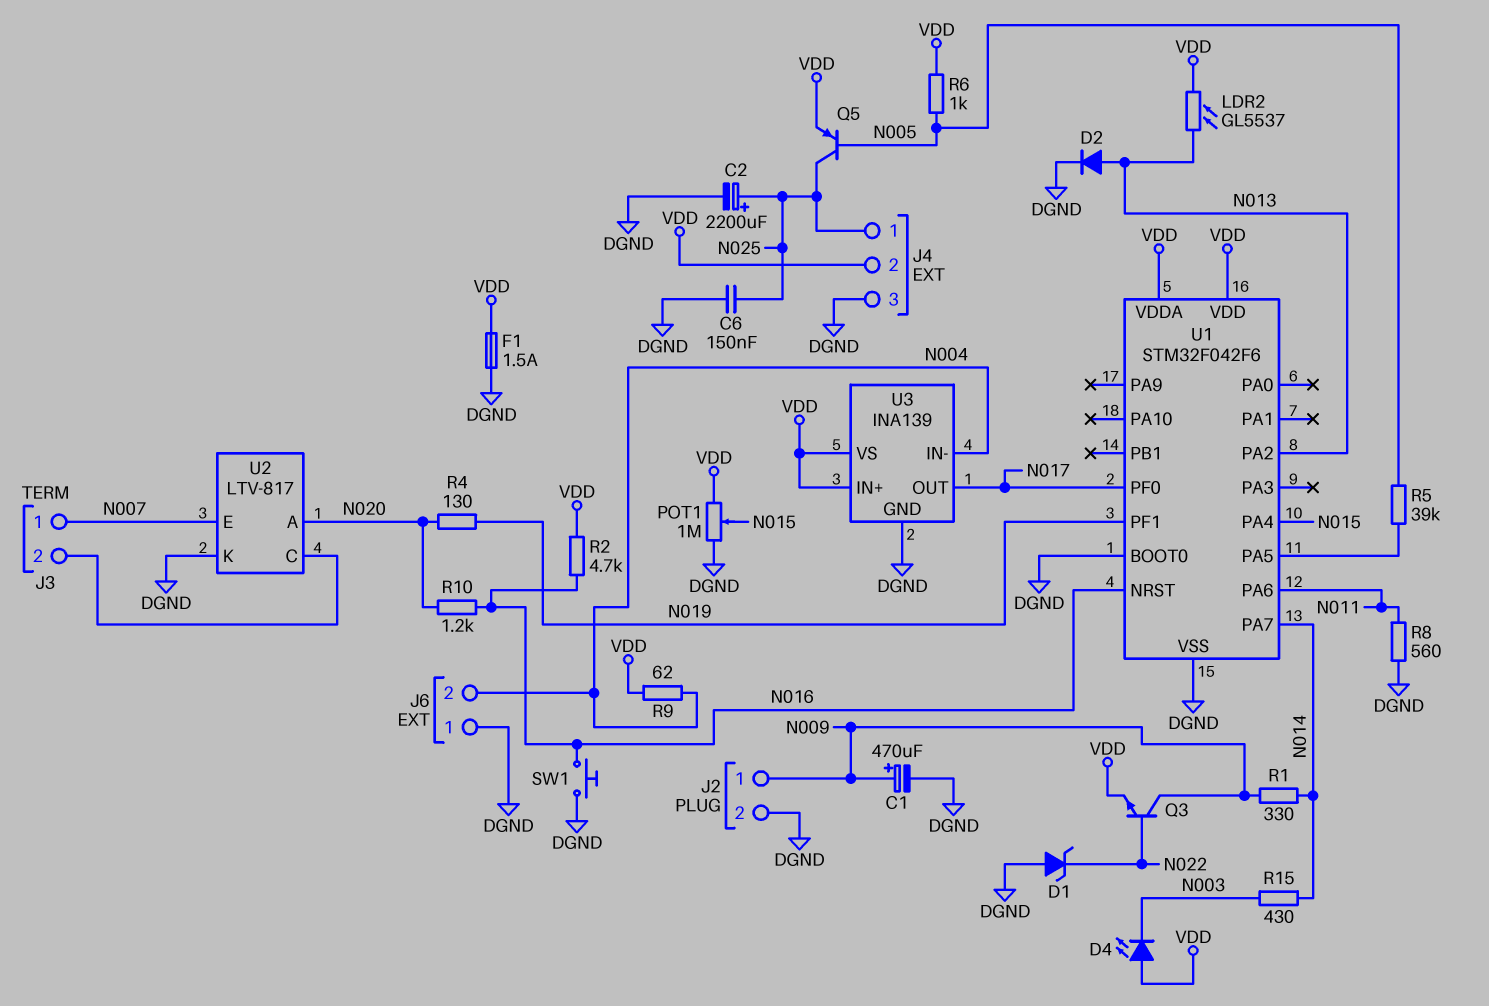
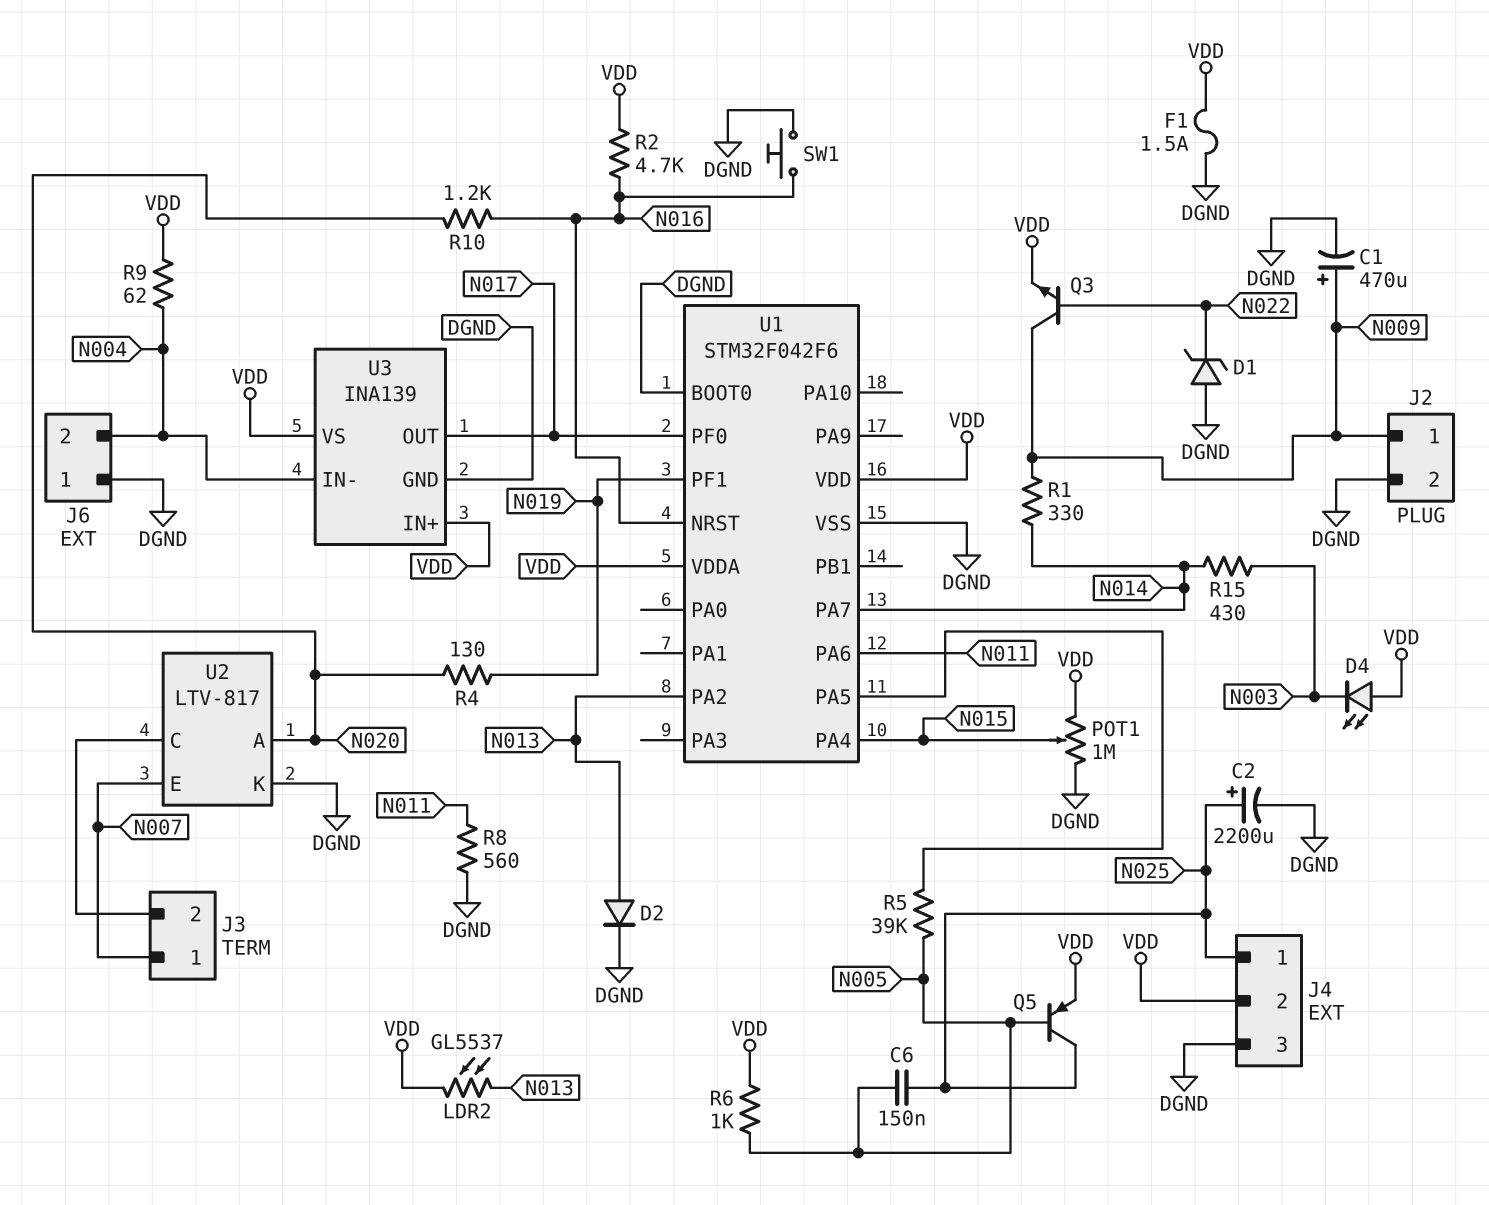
C6: 150nF (DGND, N025) -> 150nF (N005, N025)

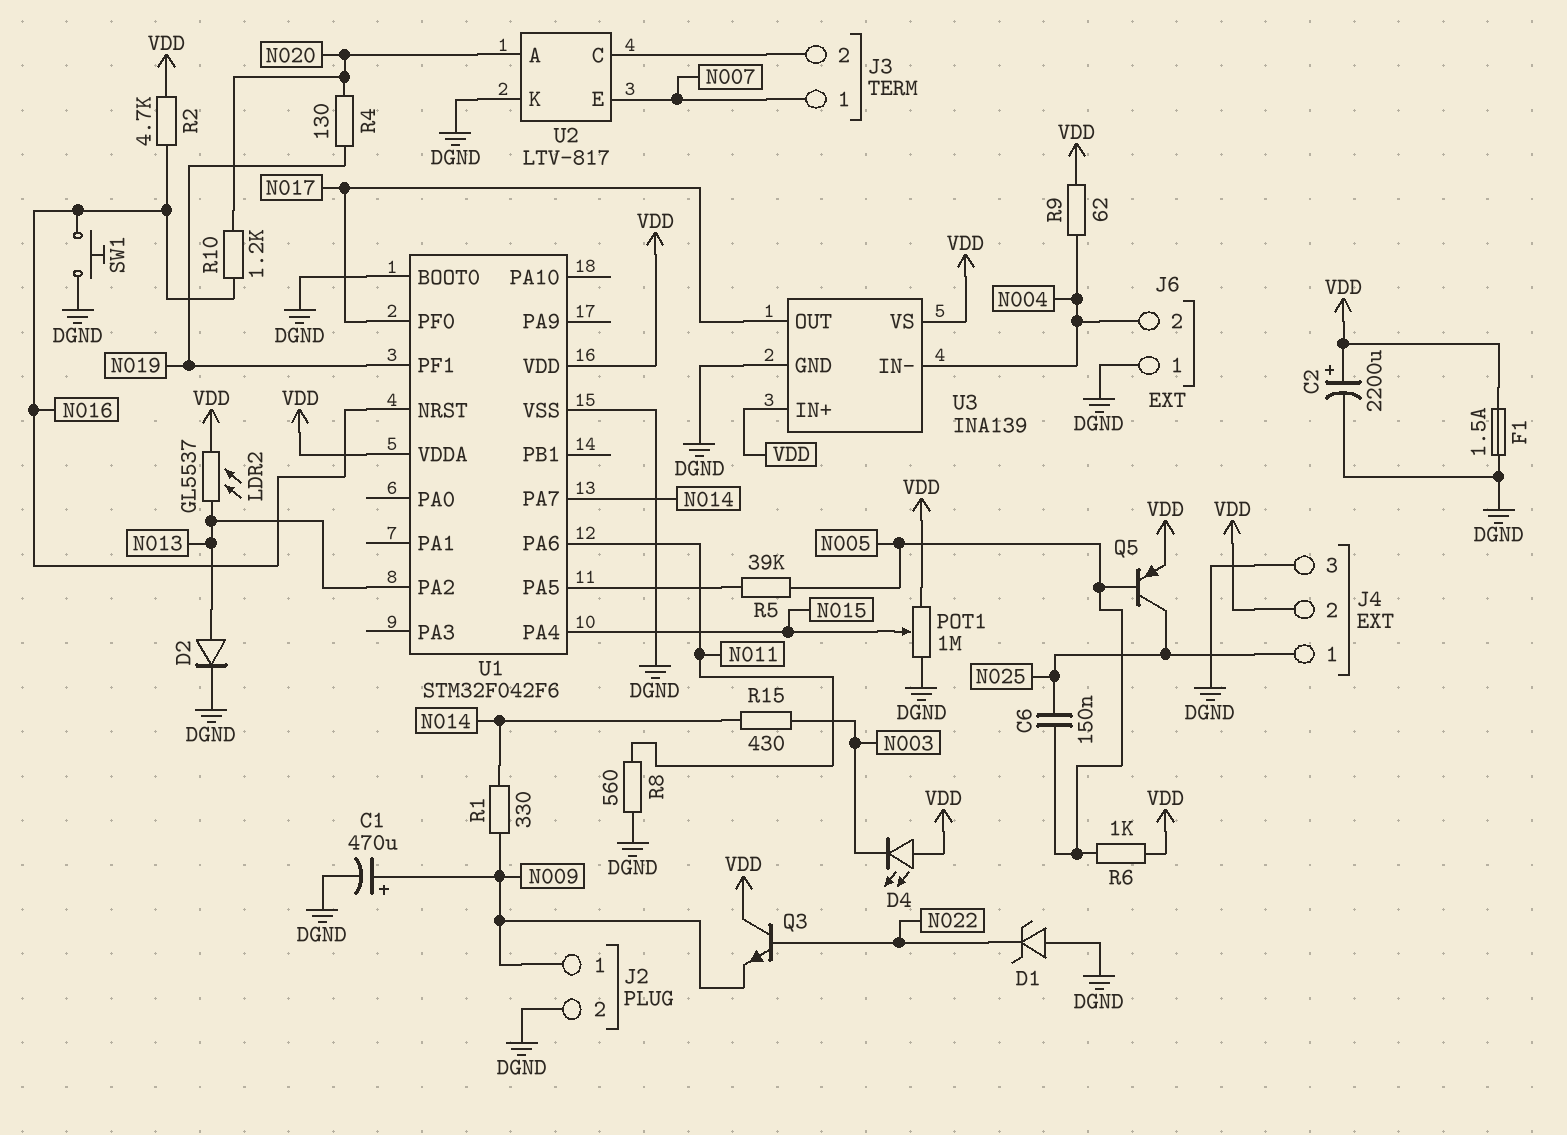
C2: 2200uF (plus N025, minus DGND) -> 2200uF (plus VDD, minus DGND)
Q3: NPN (B N022, C N009, E VDD) -> NPN (B N022, C VDD, E N009)

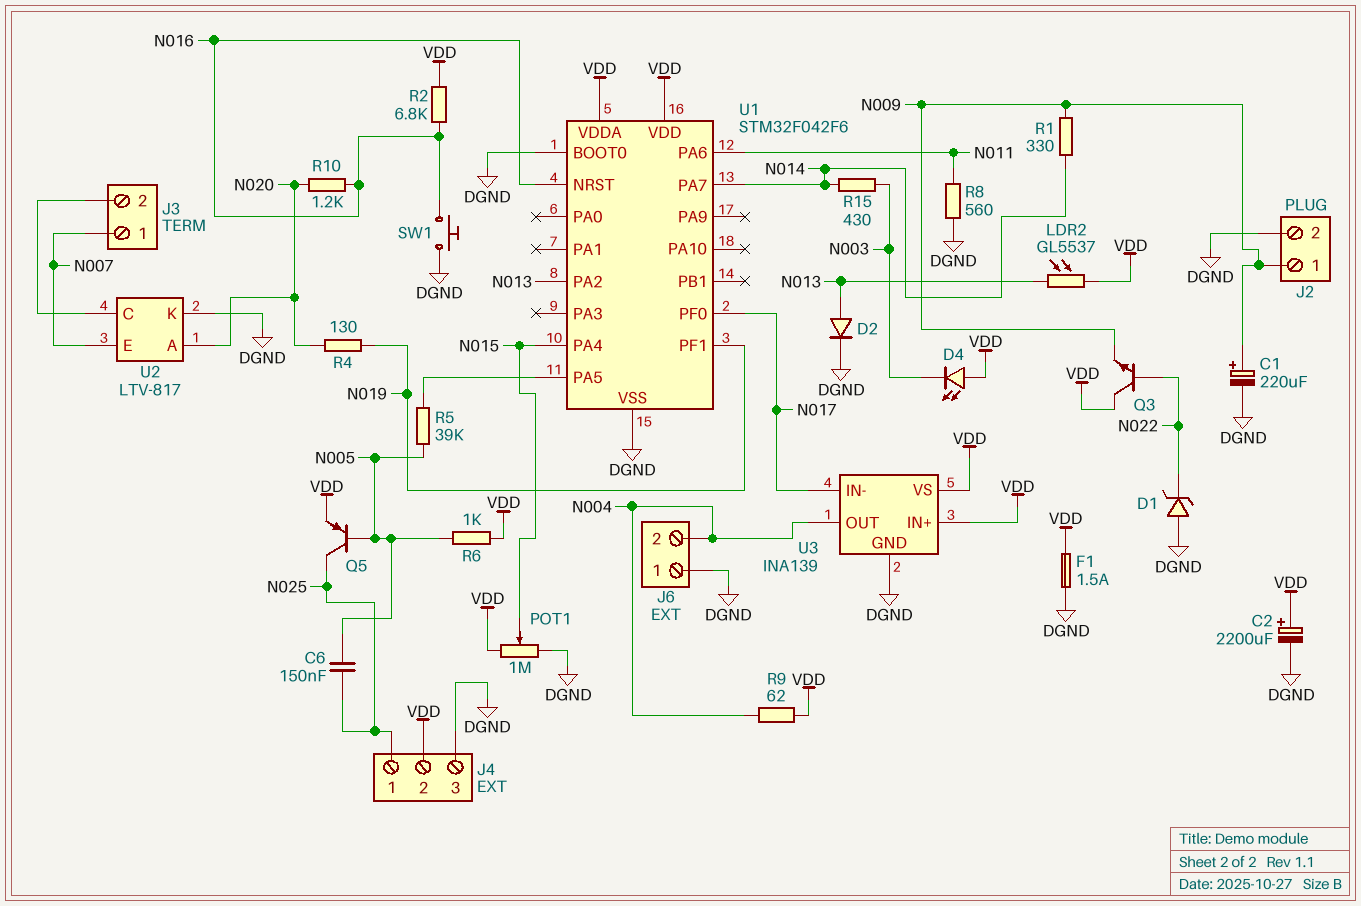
C1: 470uF (plus N009, minus DGND) -> 220uF (plus N009, minus DGND)
R2: 4.7k (N016, VDD) -> 6.8k (N016, VDD)
U3 pin IN-: N004 -> N017
U3 pin OUT: N017 -> N004

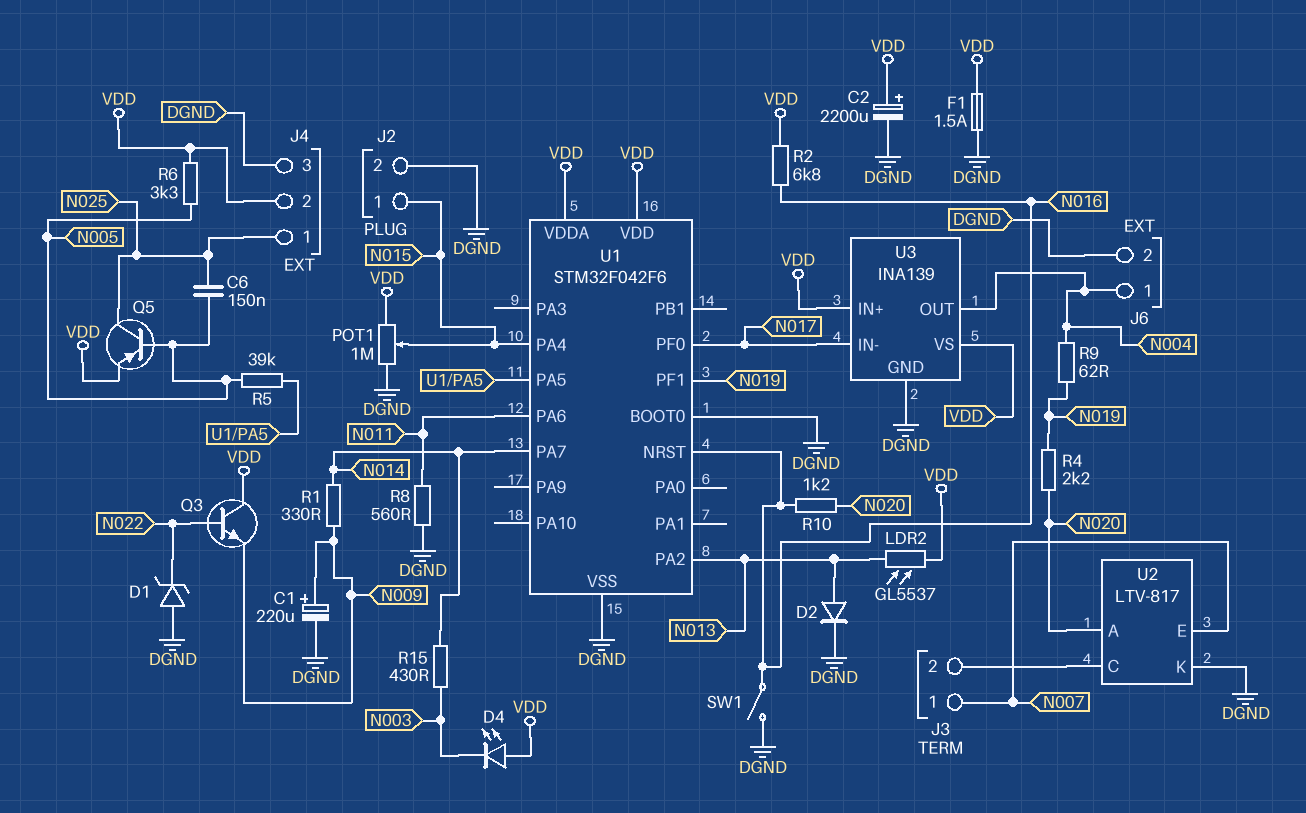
J2 pin 1: N009 -> N015
J6 pin 1: DGND -> N004
J6 pin 2: N004 -> DGND
R4: 130 (N019, N020) -> 2.2k (N019, N020)
R6: 1k (N005, VDD) -> 3.3k (N005, VDD)
R9: 62 (N004, VDD) -> 62 (N004, N019)
SW1: button (DGND, N016) -> switch (DGND, N016)

